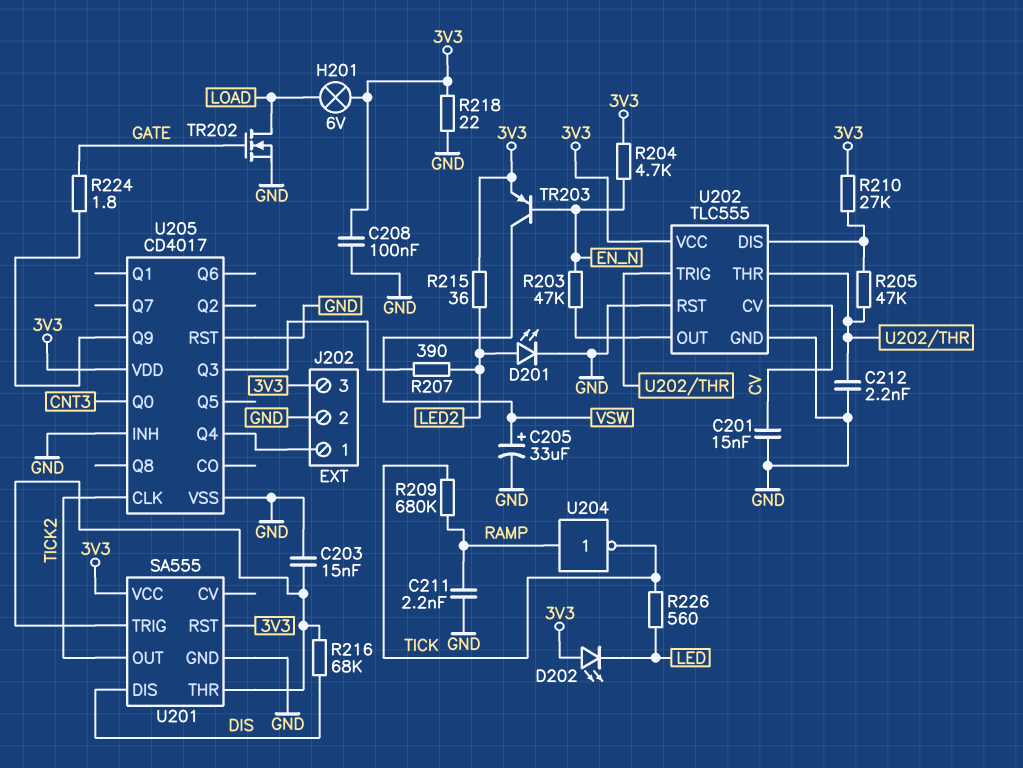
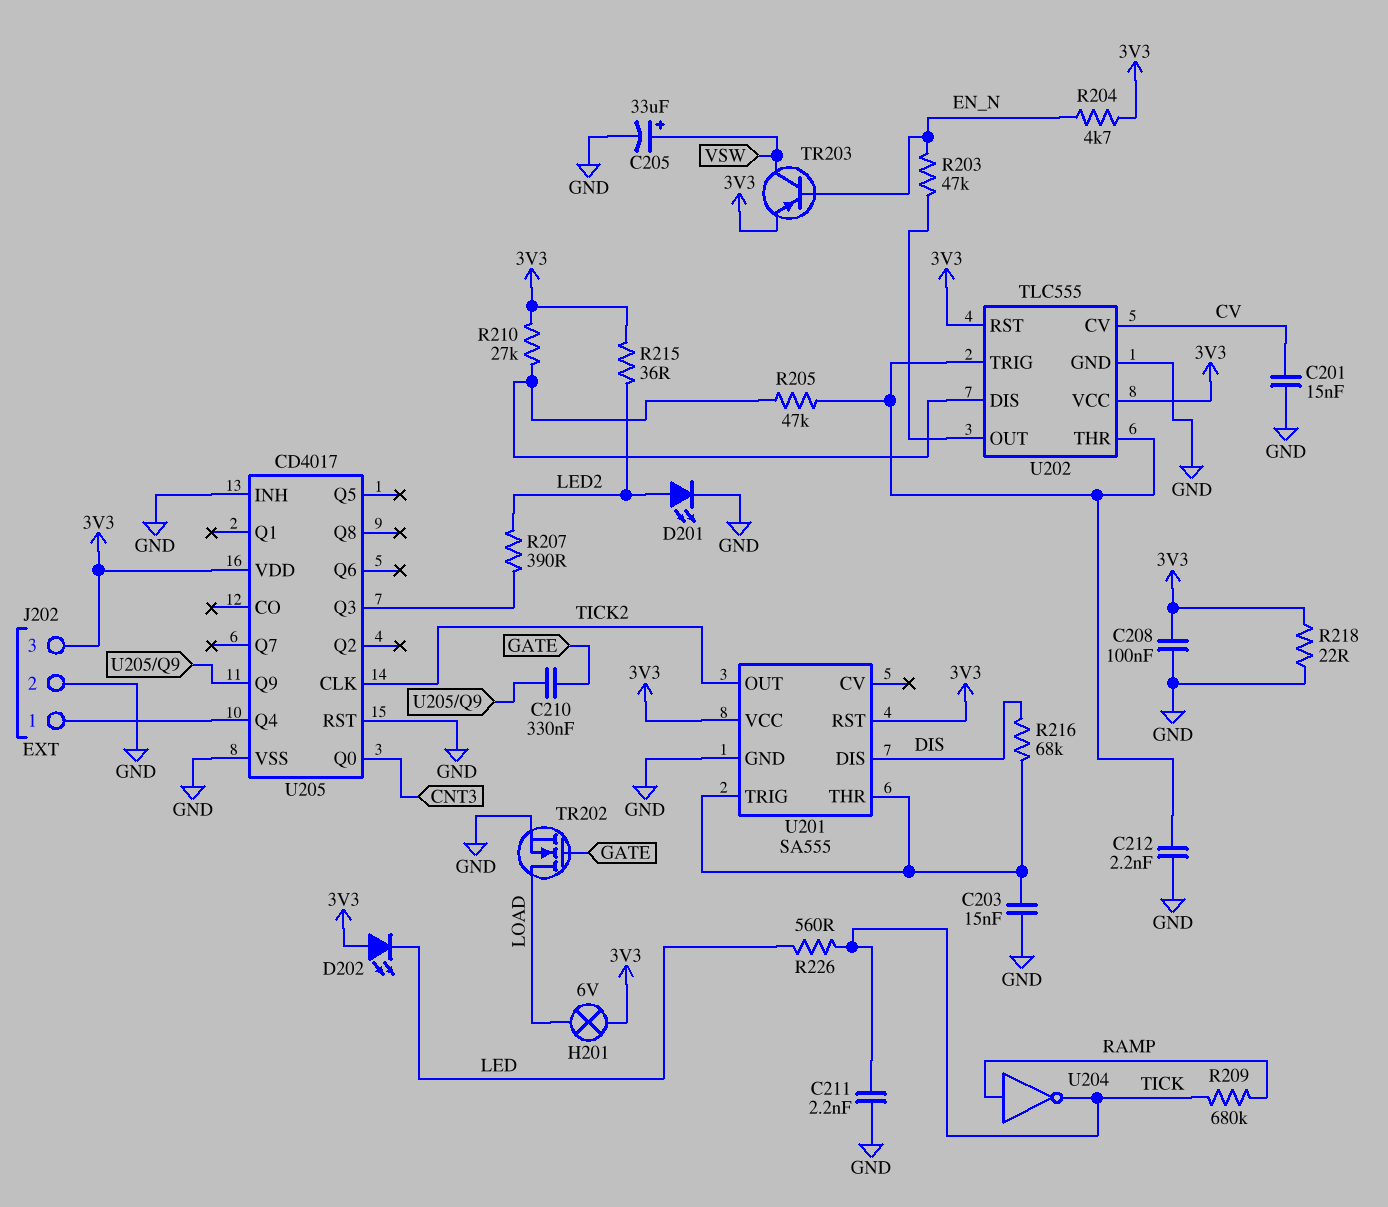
C210: none -> 330nF (GATE, U205/Q9)
C211: 2.2nF (GND, RAMP) -> 2.2nF (GND, TICK)
R224: 1.8 (GATE, U205/Q9) -> none
U202 pin RST: GND -> 3V3

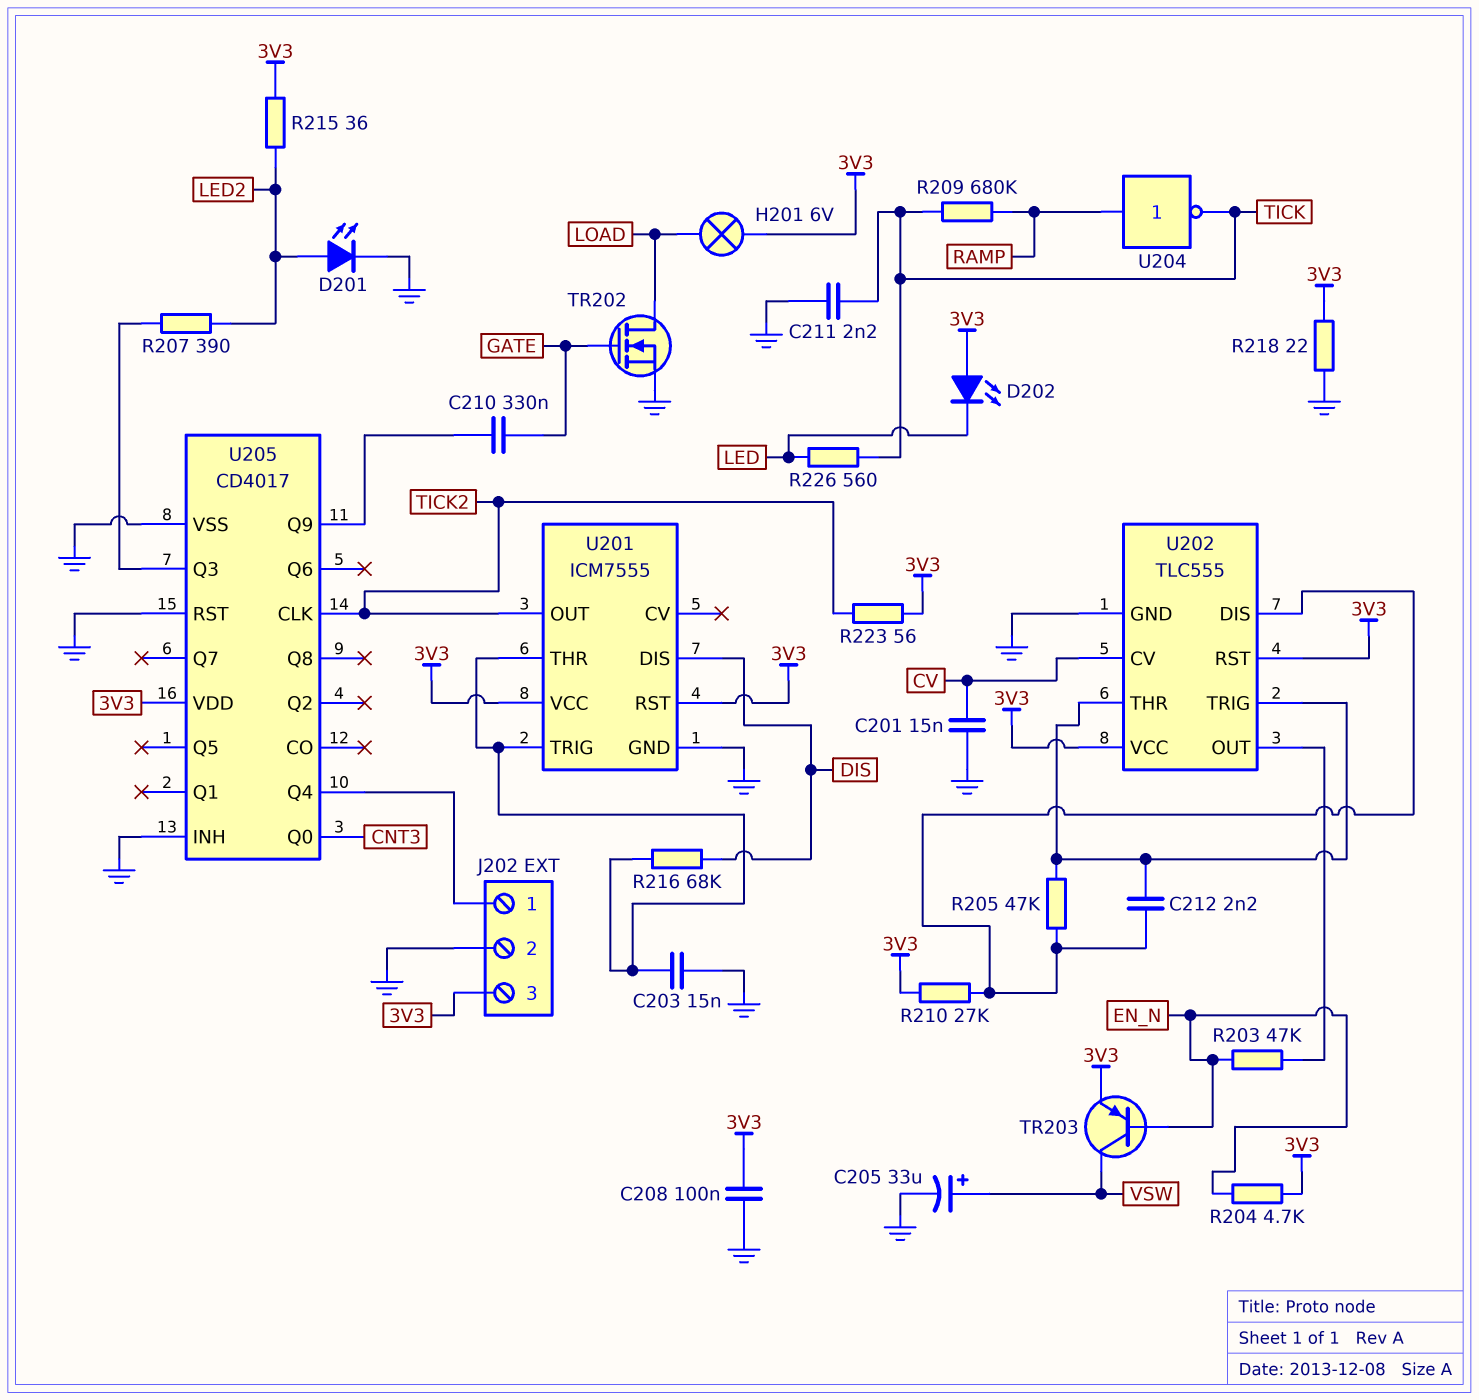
C212: 2.2nF (GND, U202/THR) -> 2.2nF (U202/DIS, U202/THR)
R223: none -> 56 (3V3, TICK2)
U201: SA555 -> ICM7555

